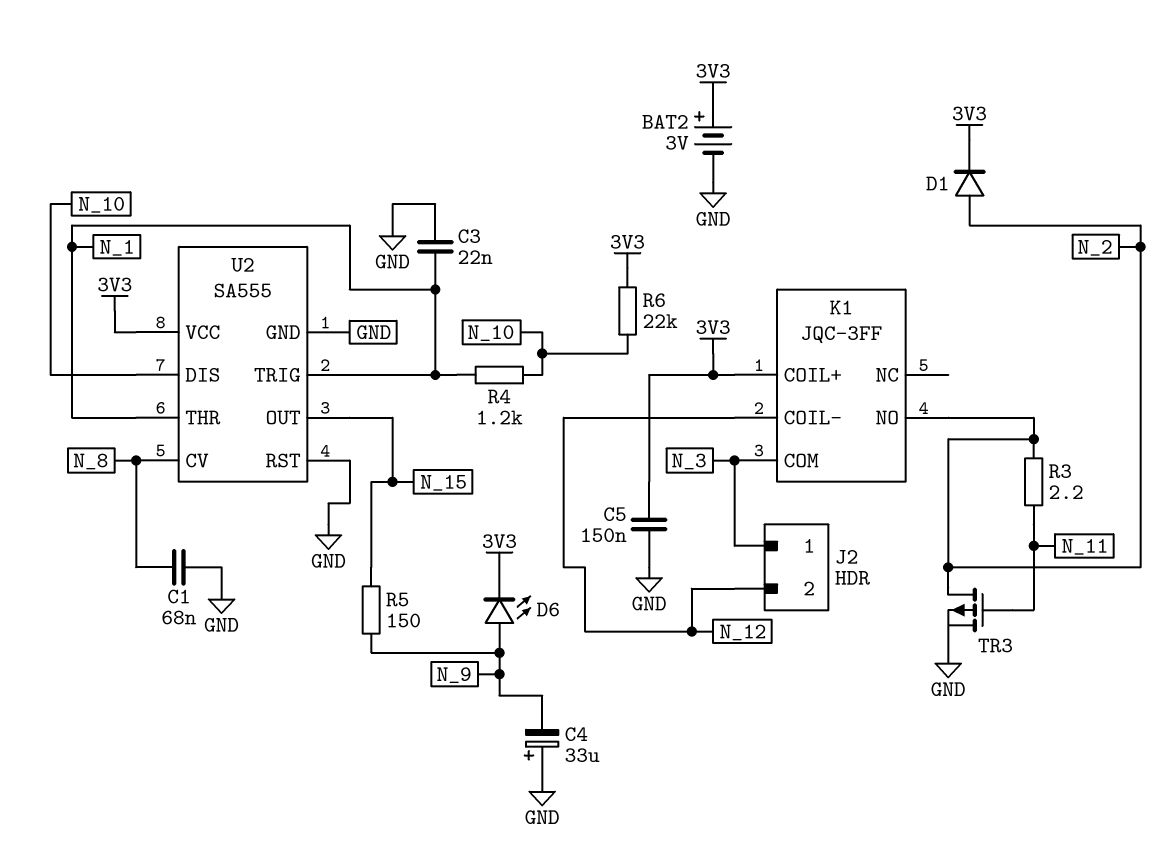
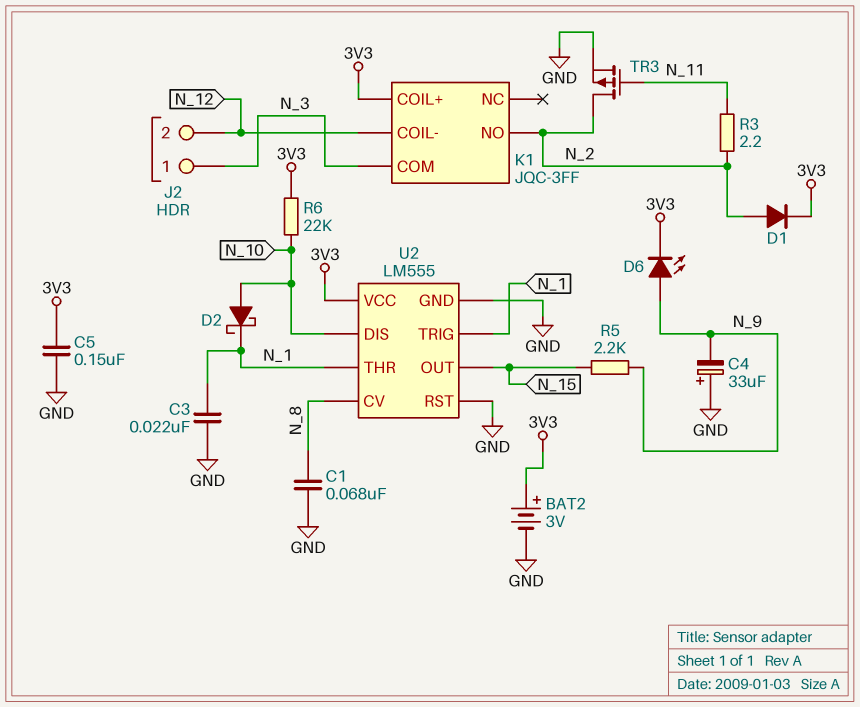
D2: none -> schottky (A N_10, K N_1)
R4: 1.2k (N_1, N_10) -> none
R5: 150 (N_9, N_15) -> 2.2k (N_9, N_15)
U2: SA555 -> LM555

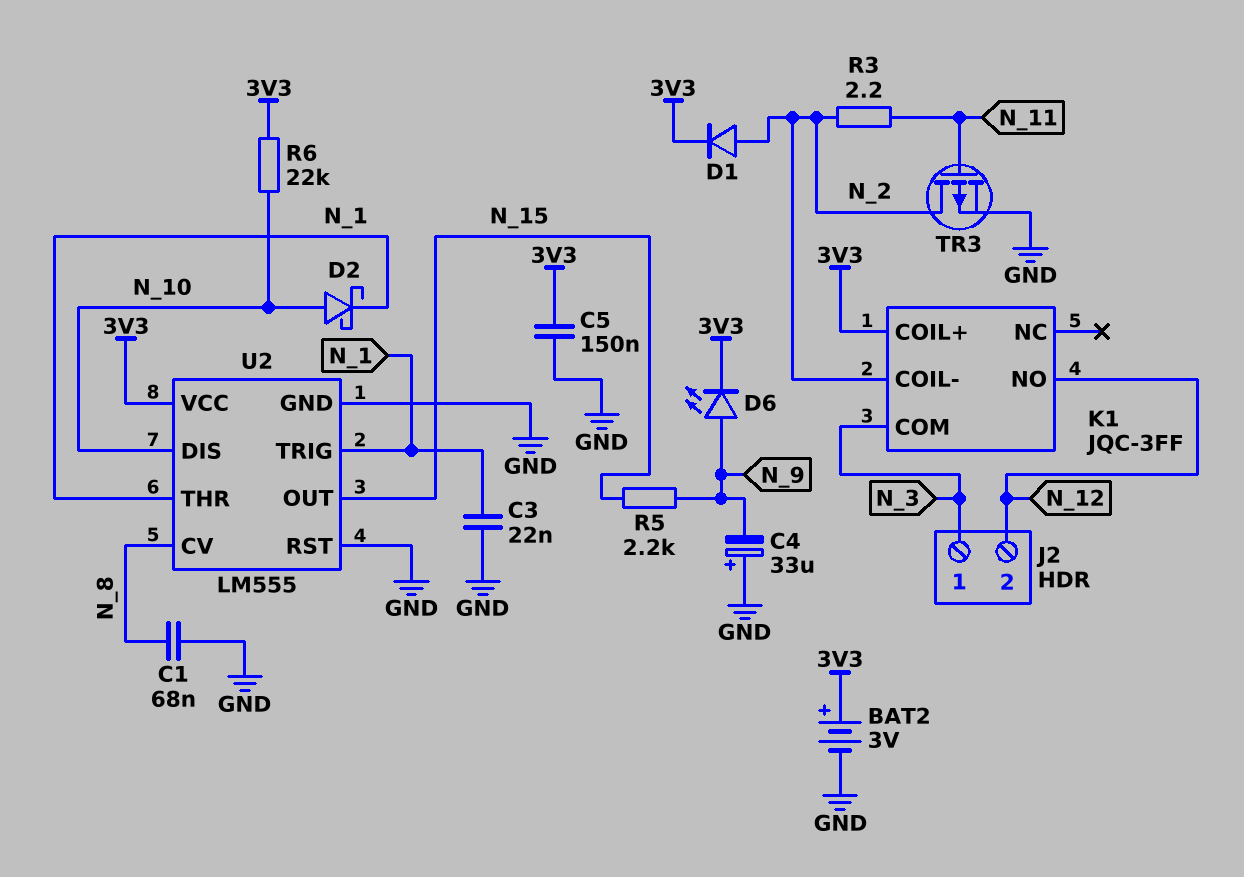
K1 pin COIL-: N_12 -> N_2
K1 pin NO: N_2 -> N_12

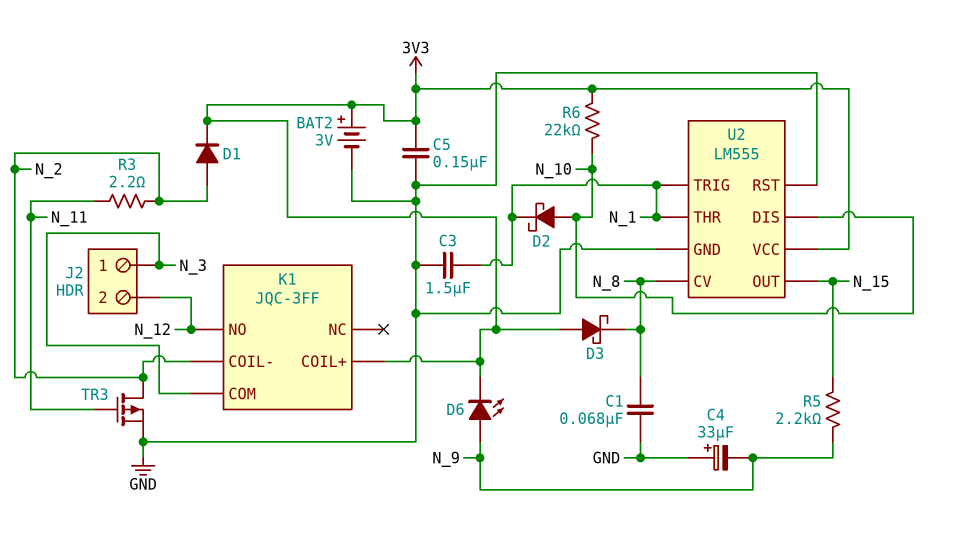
C3: 22nF (GND, N_1) -> 1.5uF (GND, N_1)
D3: none -> schottky (A 3V3, K N_8)

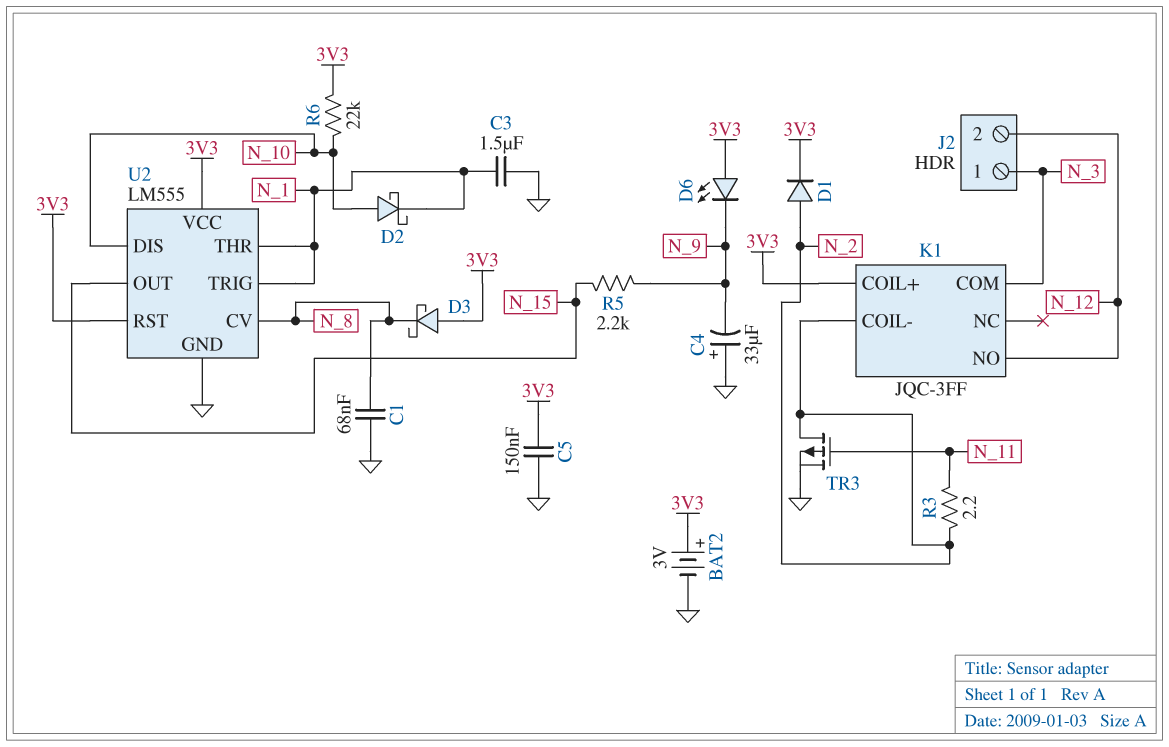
D6: LED (A N_9, K 3V3) -> LED (A 3V3, K N_9)
U2 pin RST: GND -> 3V3

